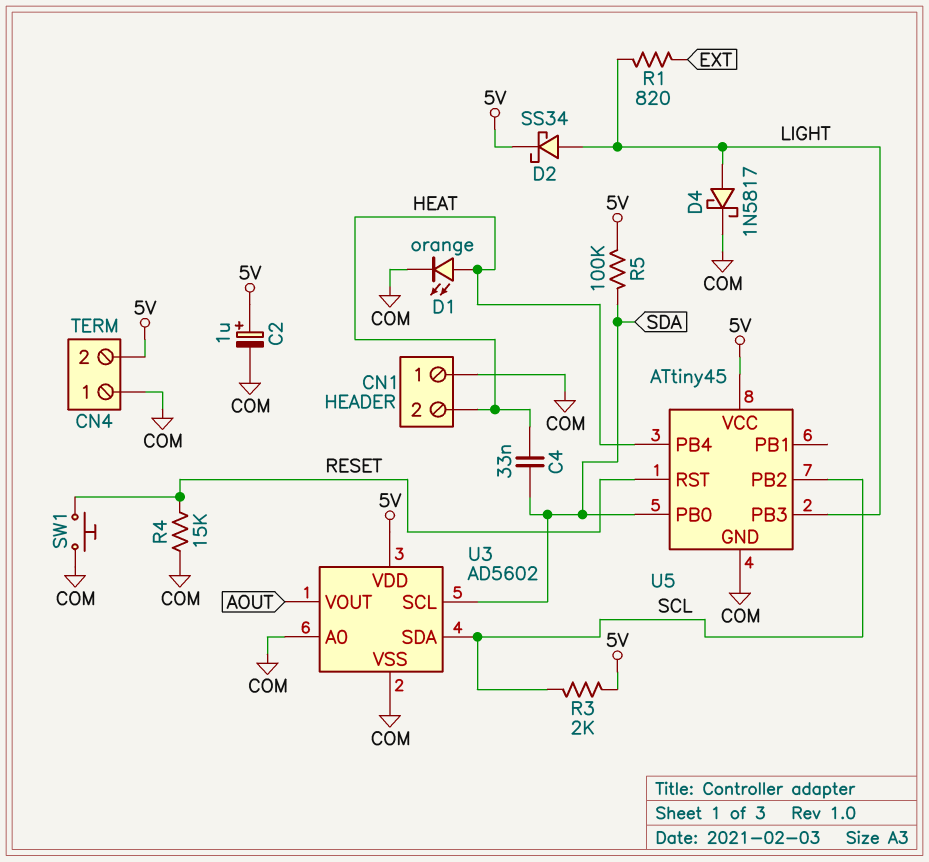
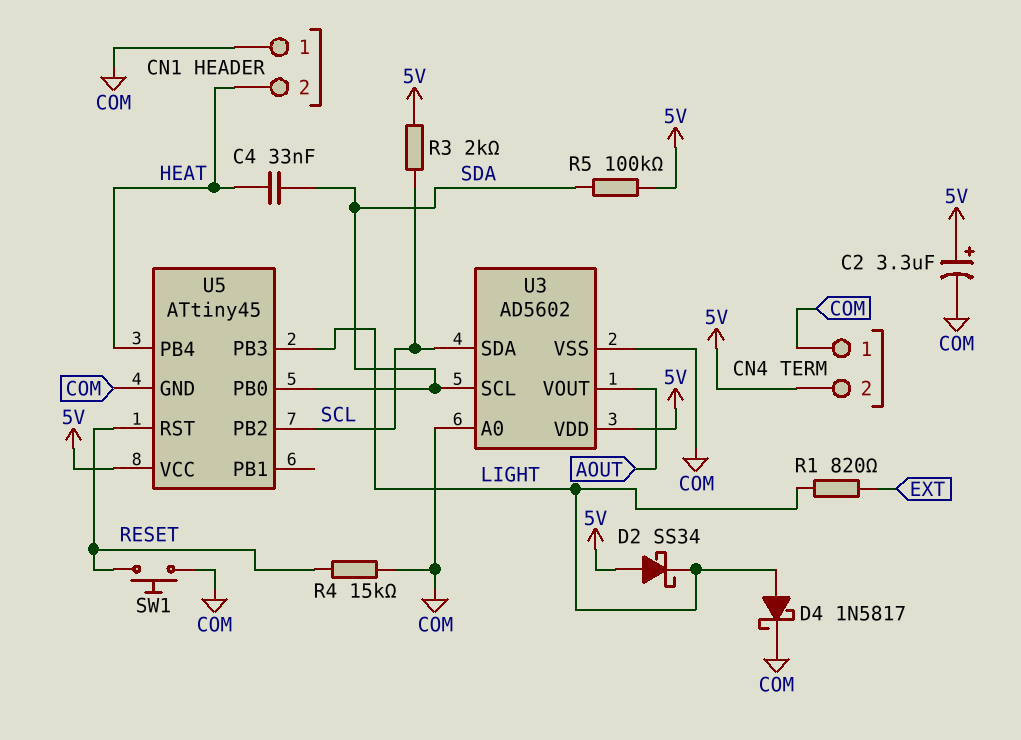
C2: 1uF (plus 5V, minus COM) -> 3.3uF (plus 5V, minus COM)
D1: LED orange (A HEAT, K COM) -> none
D2: schottky SS34 (A LIGHT, K 5V) -> schottky SS34 (A 5V, K LIGHT)

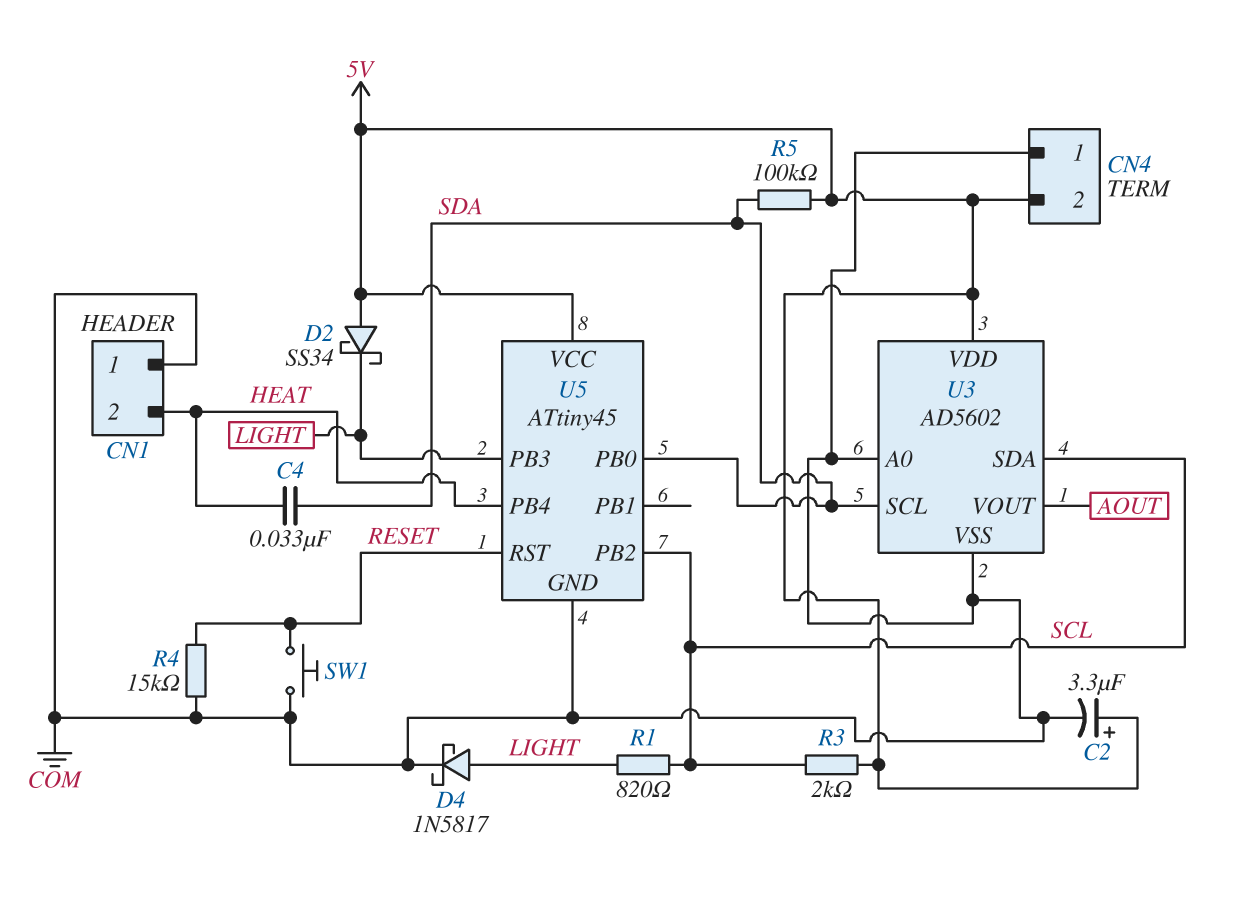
R1: 820 (EXT, LIGHT) -> 820 (LIGHT, SCL)

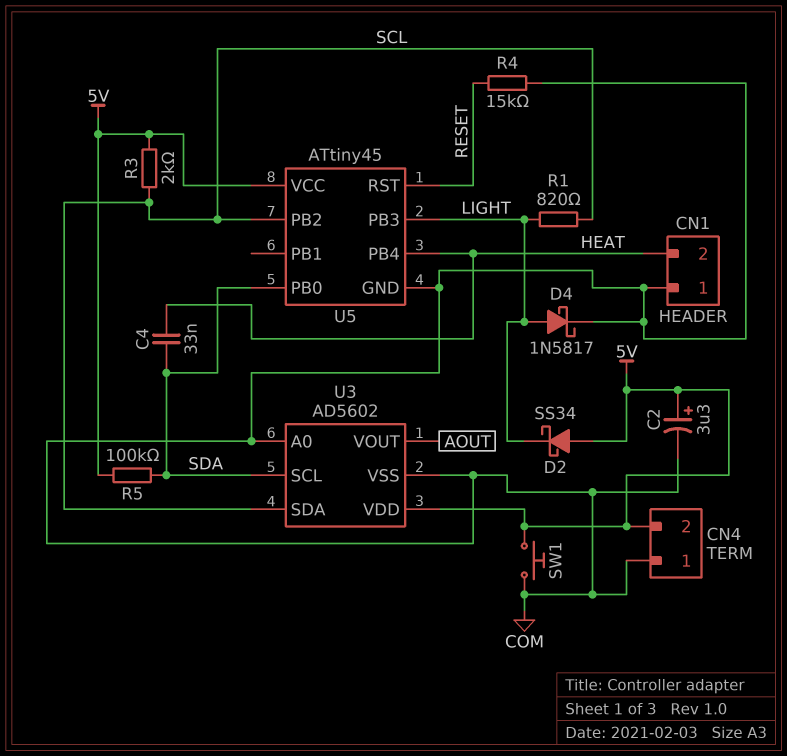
SW1: button (COM, RESET) -> button (5V, COM)

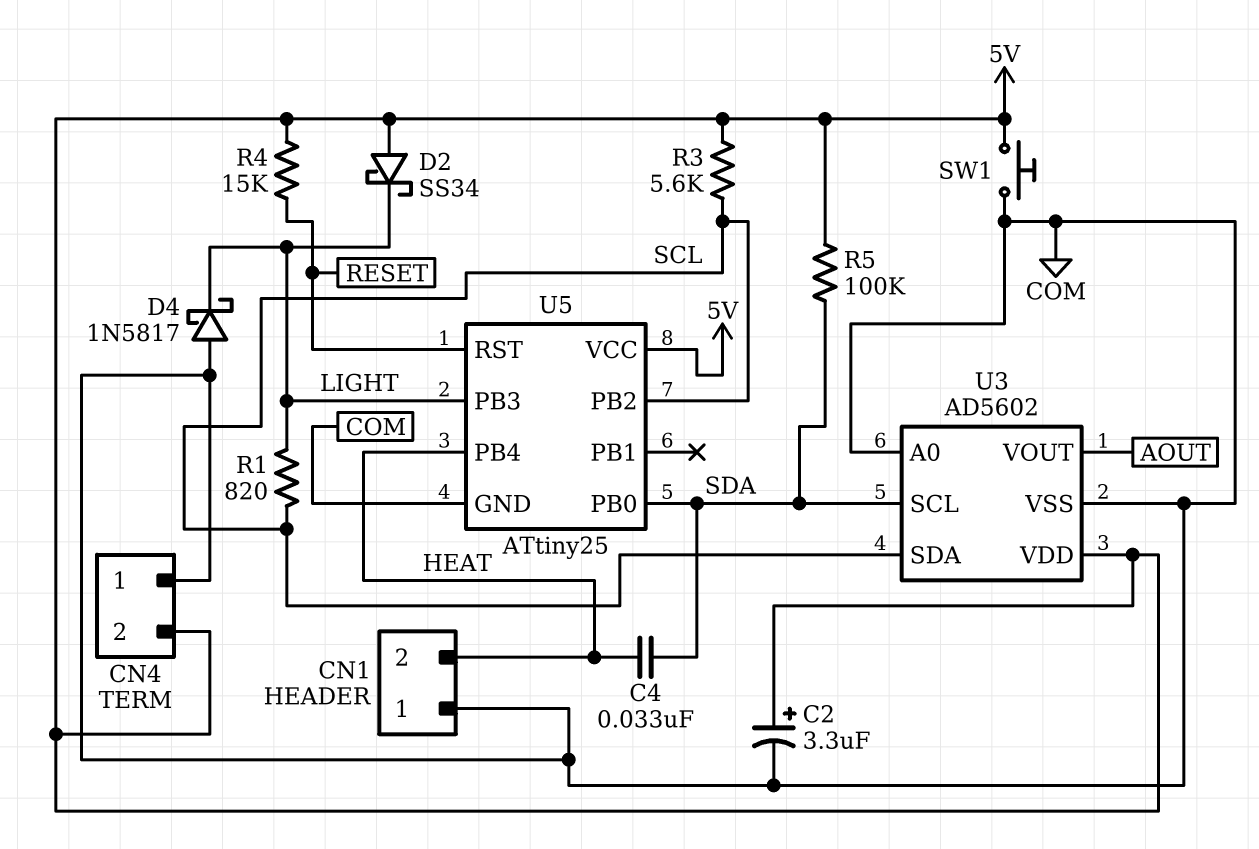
D4: schottky 1N5817 (A LIGHT, K COM) -> schottky 1N5817 (A COM, K LIGHT)
R3: 2k (5V, SCL) -> 5.6k (5V, SCL)
R4: 15k (COM, RESET) -> 15k (5V, RESET)
U5: ATtiny45 -> ATtiny25

